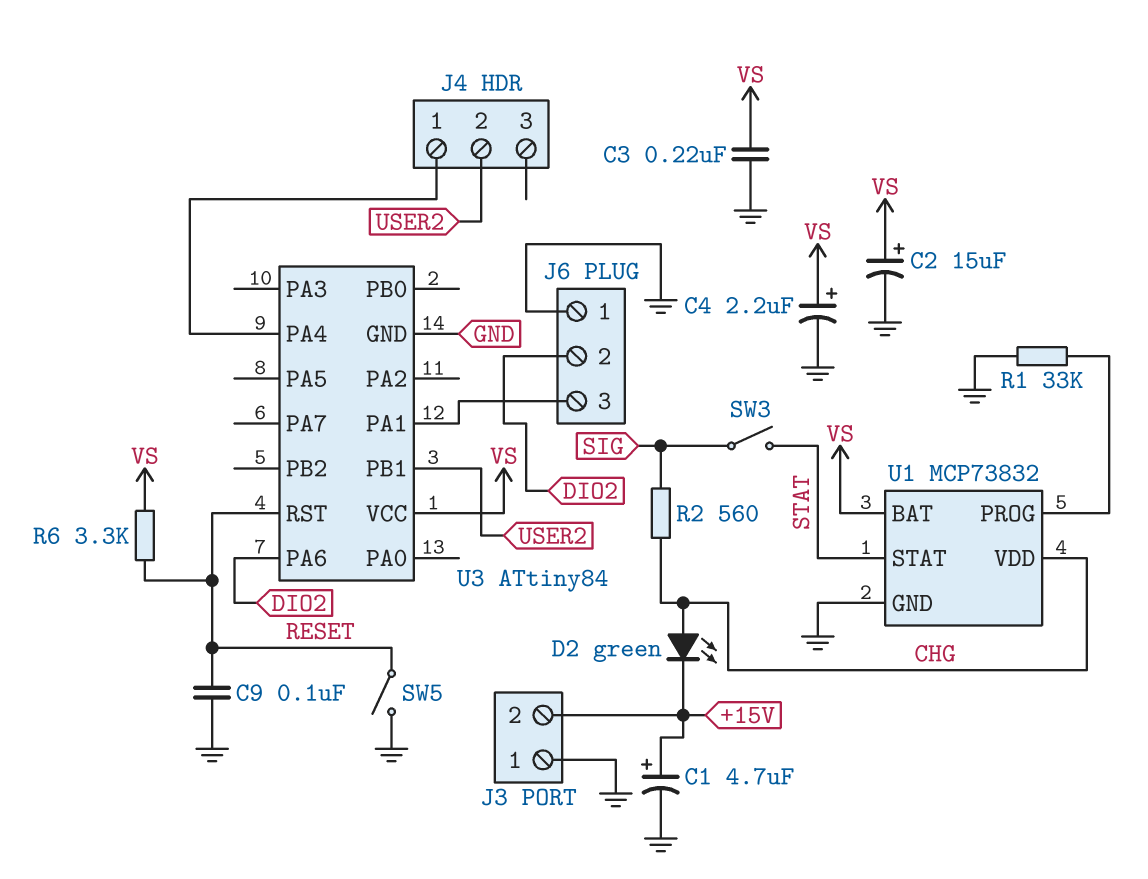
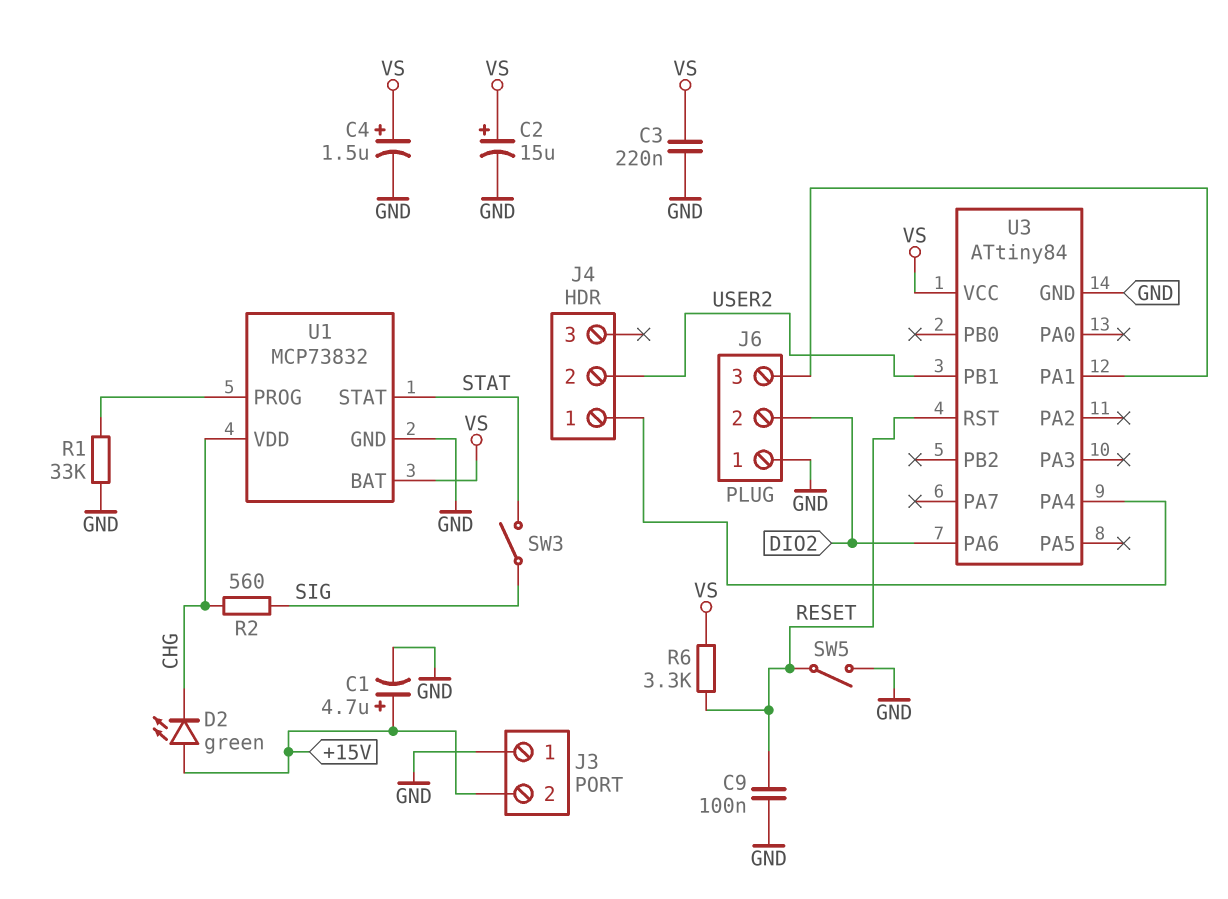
C4: 2.2uF (plus VS, minus GND) -> 1.5uF (plus VS, minus GND)
D2: LED green (A CHG, K +15V) -> LED green (A +15V, K CHG)

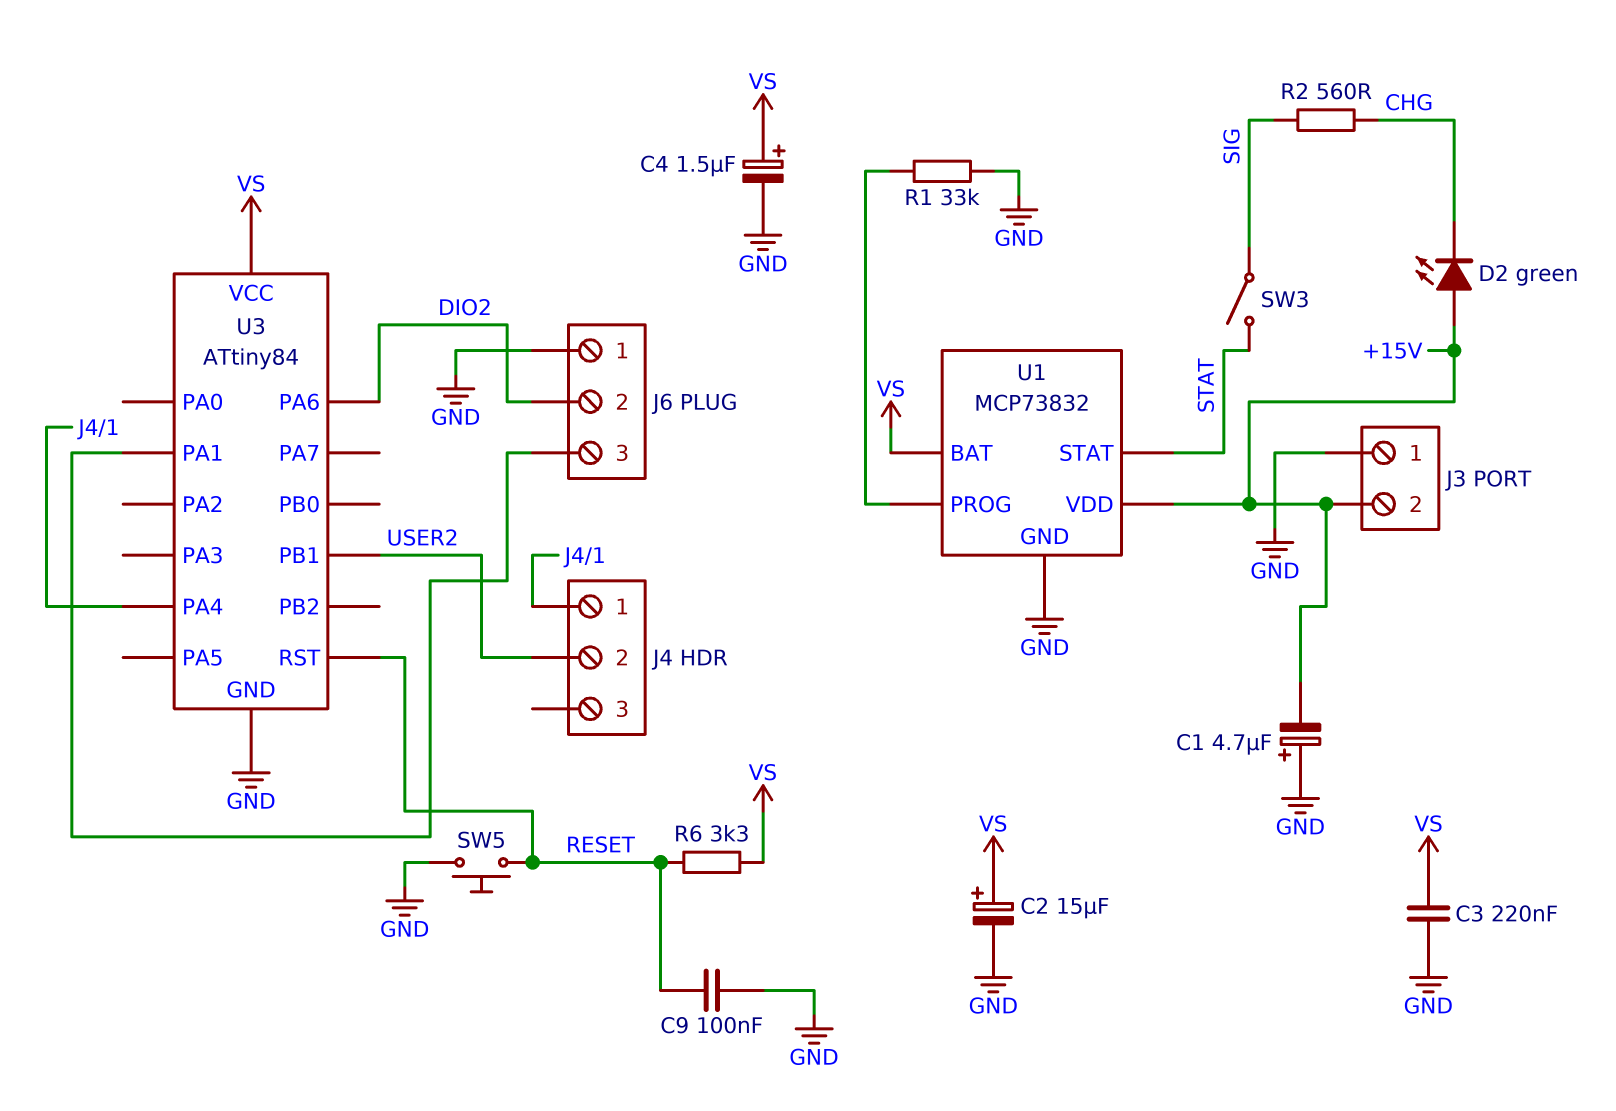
C1: 4.7uF (plus +15V, minus GND) -> 4.7uF (plus GND, minus +15V)
SW5: switch (GND, RESET) -> button (GND, RESET)
U1 pin VDD: CHG -> +15V

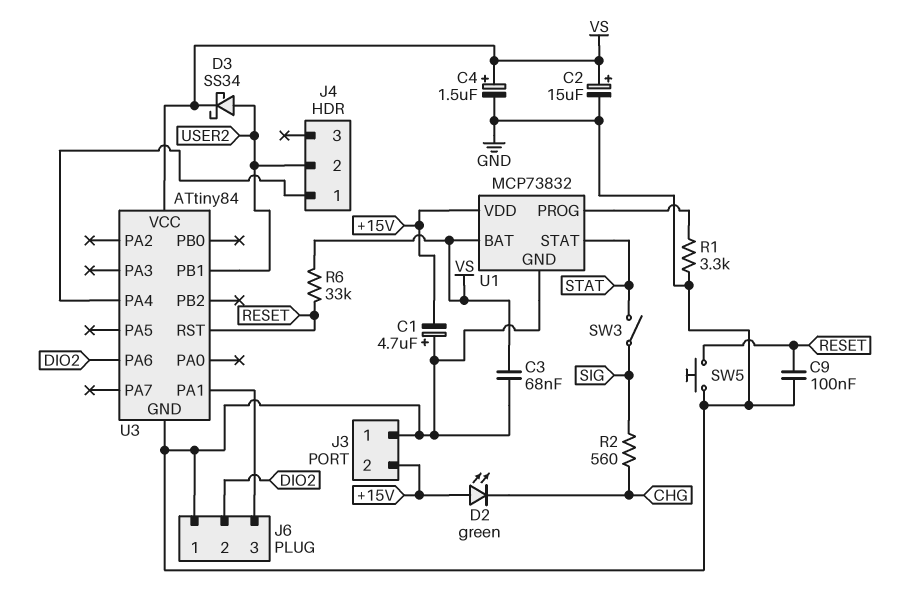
C3: 220nF (GND, VS) -> 68nF (GND, VS)
D3: none -> schottky SS34 (A USER2, K VS)
R1: 33k (GND, U1/PROG) -> 3.3k (GND, U1/PROG)
R6: 3.3k (RESET, VS) -> 33k (RESET, VS)

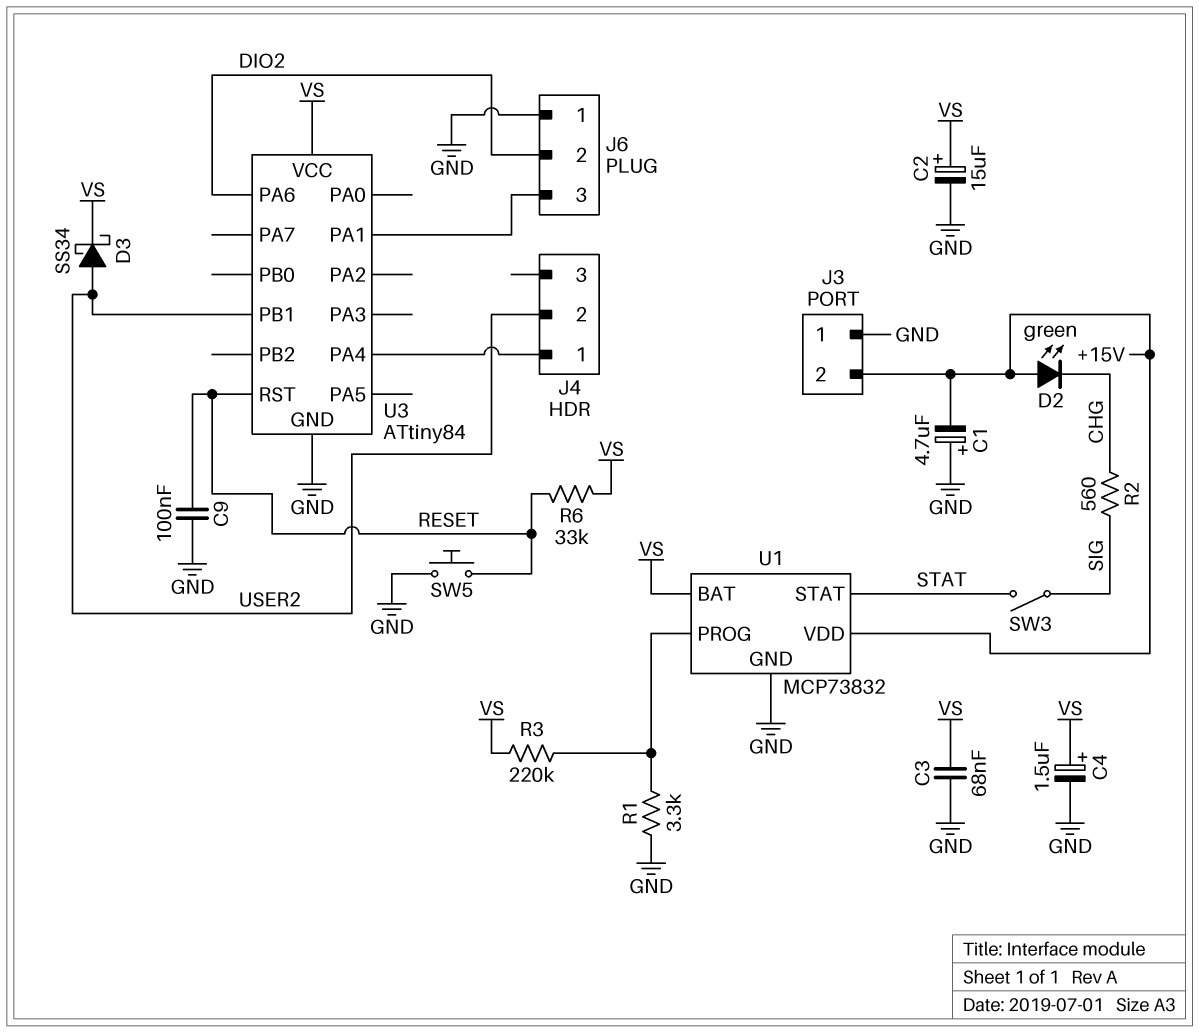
R3: none -> 220k (U1/PROG, VS)

